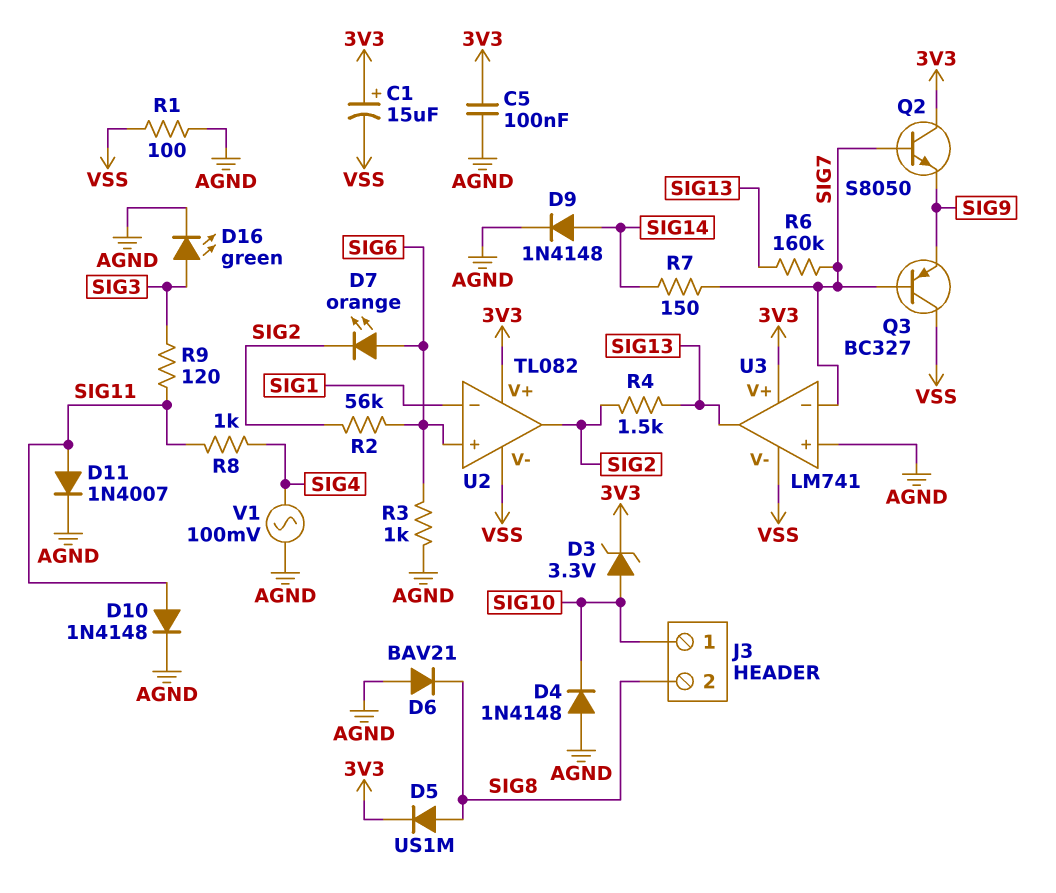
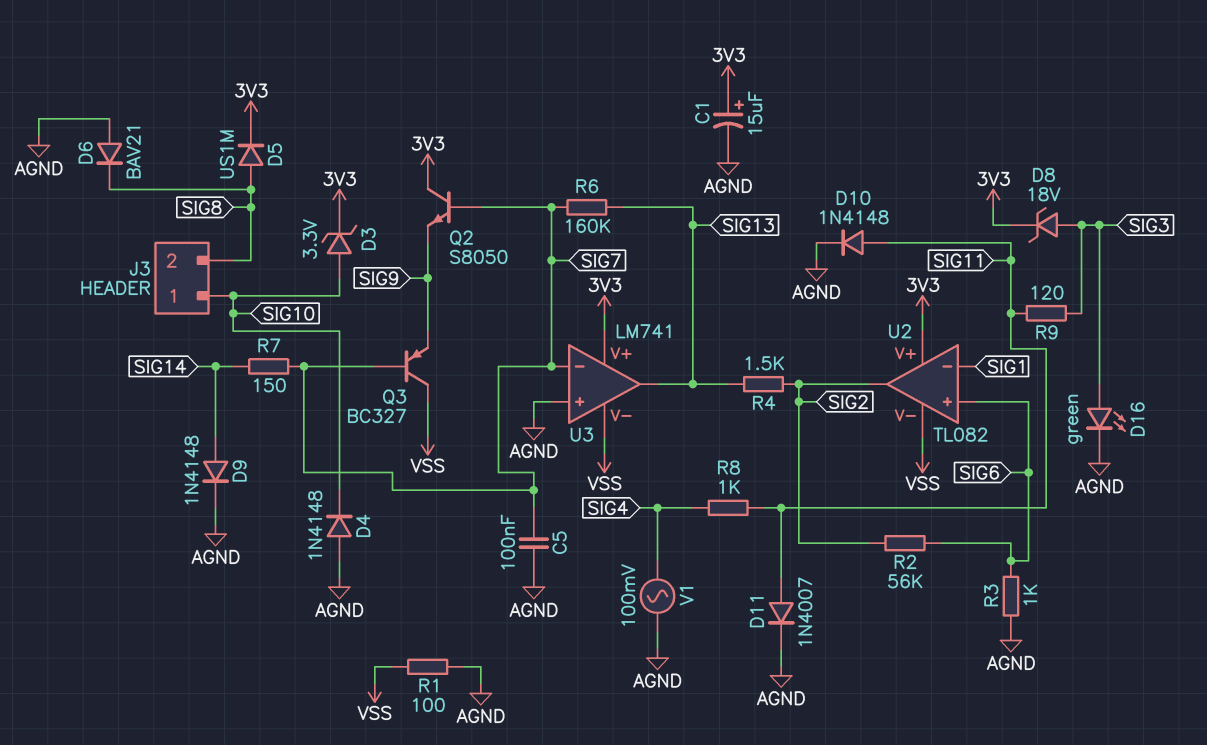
C1: 15uF (plus 3V3, minus VSS) -> 15uF (plus 3V3, minus AGND)
C5: 100nF (3V3, AGND) -> 100nF (AGND, SIG7)
D7: LED orange (A SIG6, K SIG2) -> none
D8: none -> zener 18V (A SIG3, K 3V3)

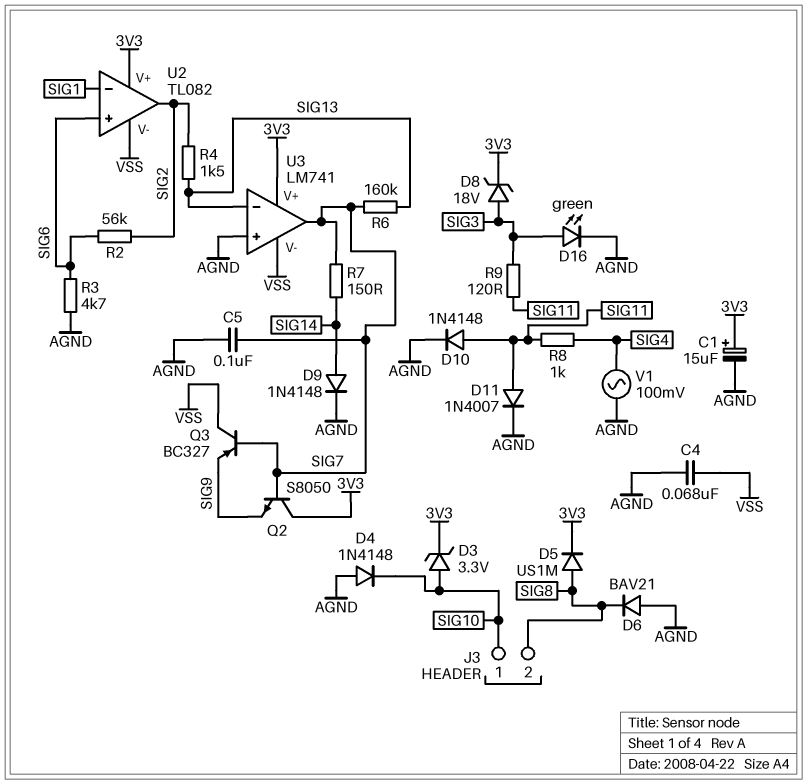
C4: none -> 68nF (AGND, VSS)
R1: 100 (AGND, VSS) -> none
R3: 1k (AGND, SIG6) -> 4.7k (AGND, SIG6)
U3 pin in-: SIG7 -> SIG13
U3 pin out: SIG13 -> SIG7

